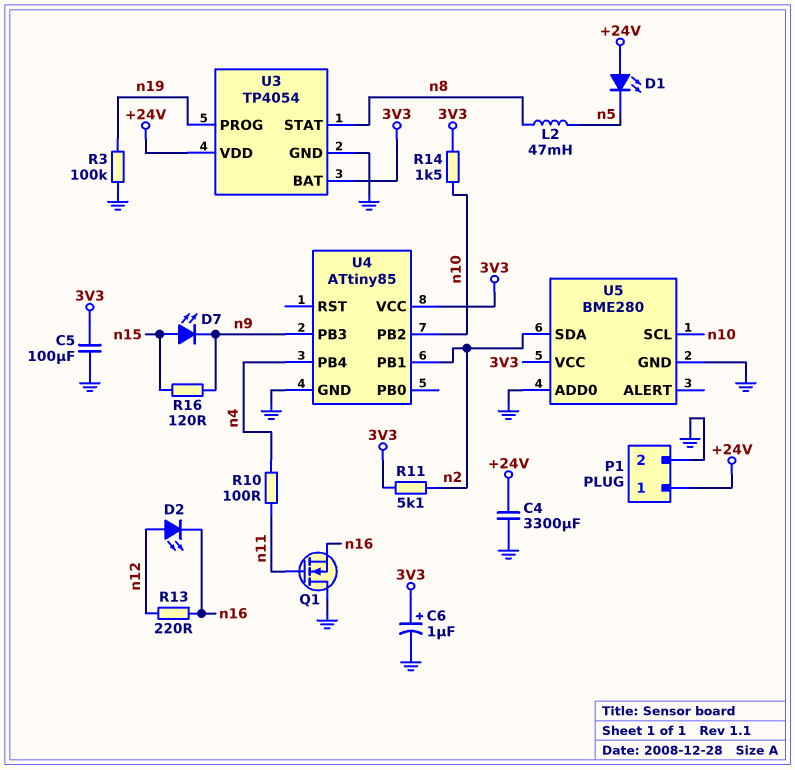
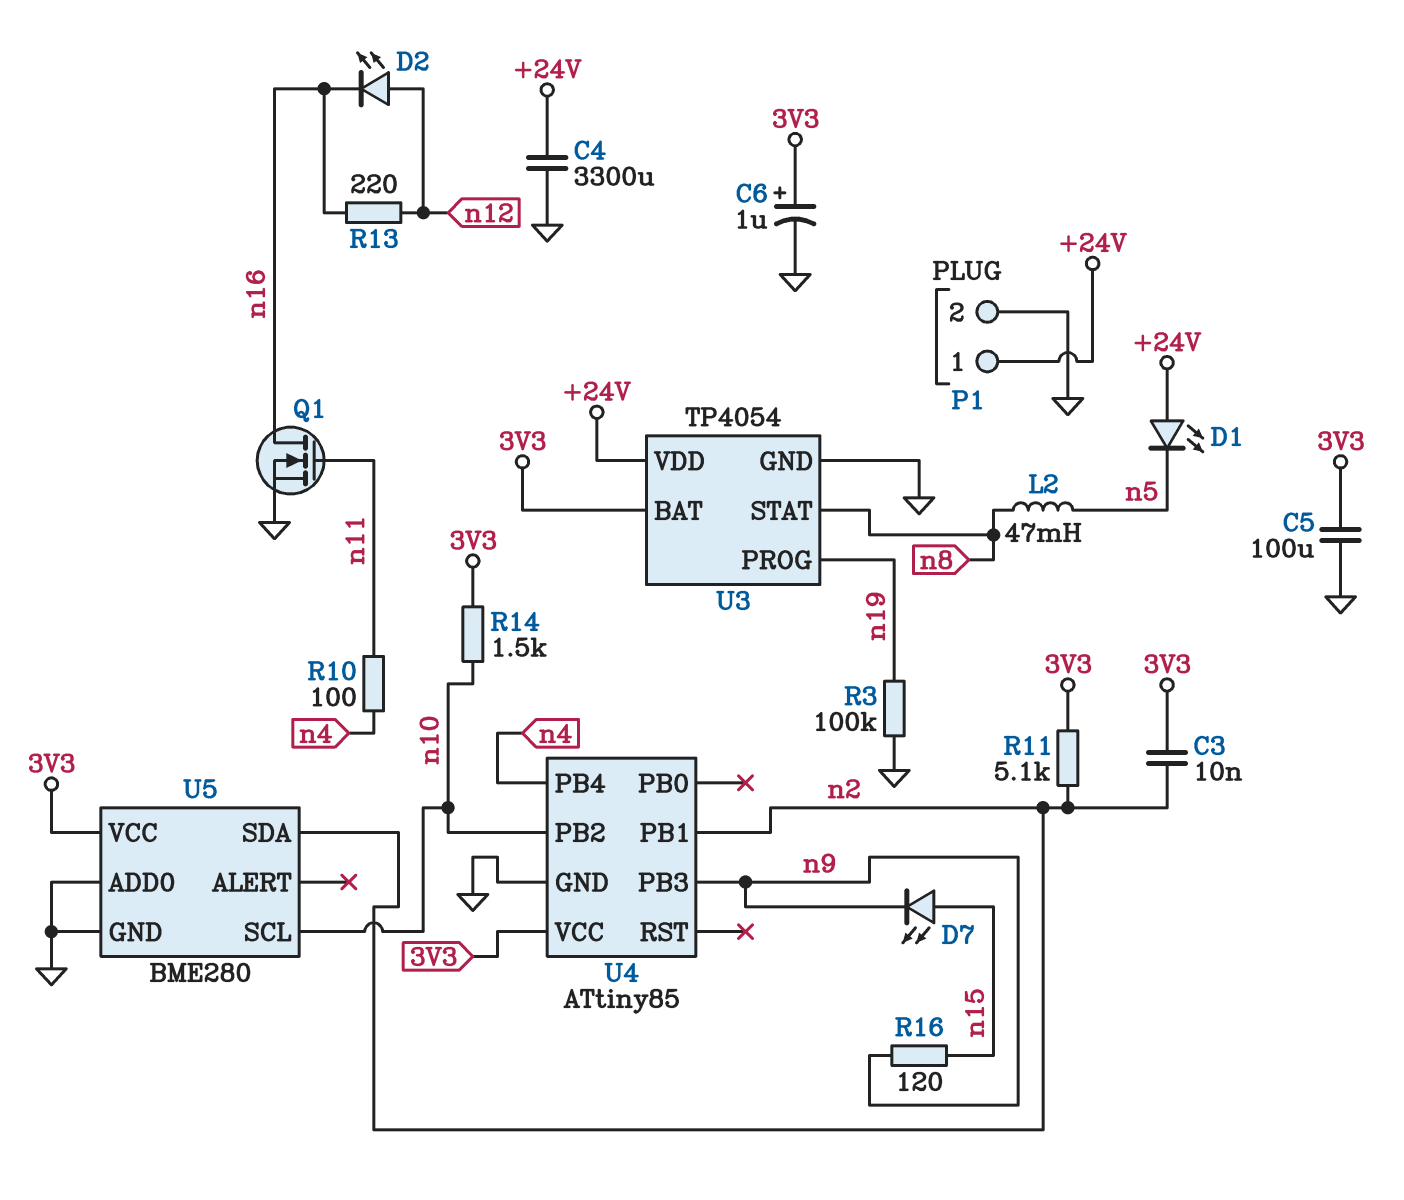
C3: none -> 10nF (3V3, n2)
Q1: NMOS (G n11, D GND, S n16) -> NMOS (G n11, D n16, S GND)

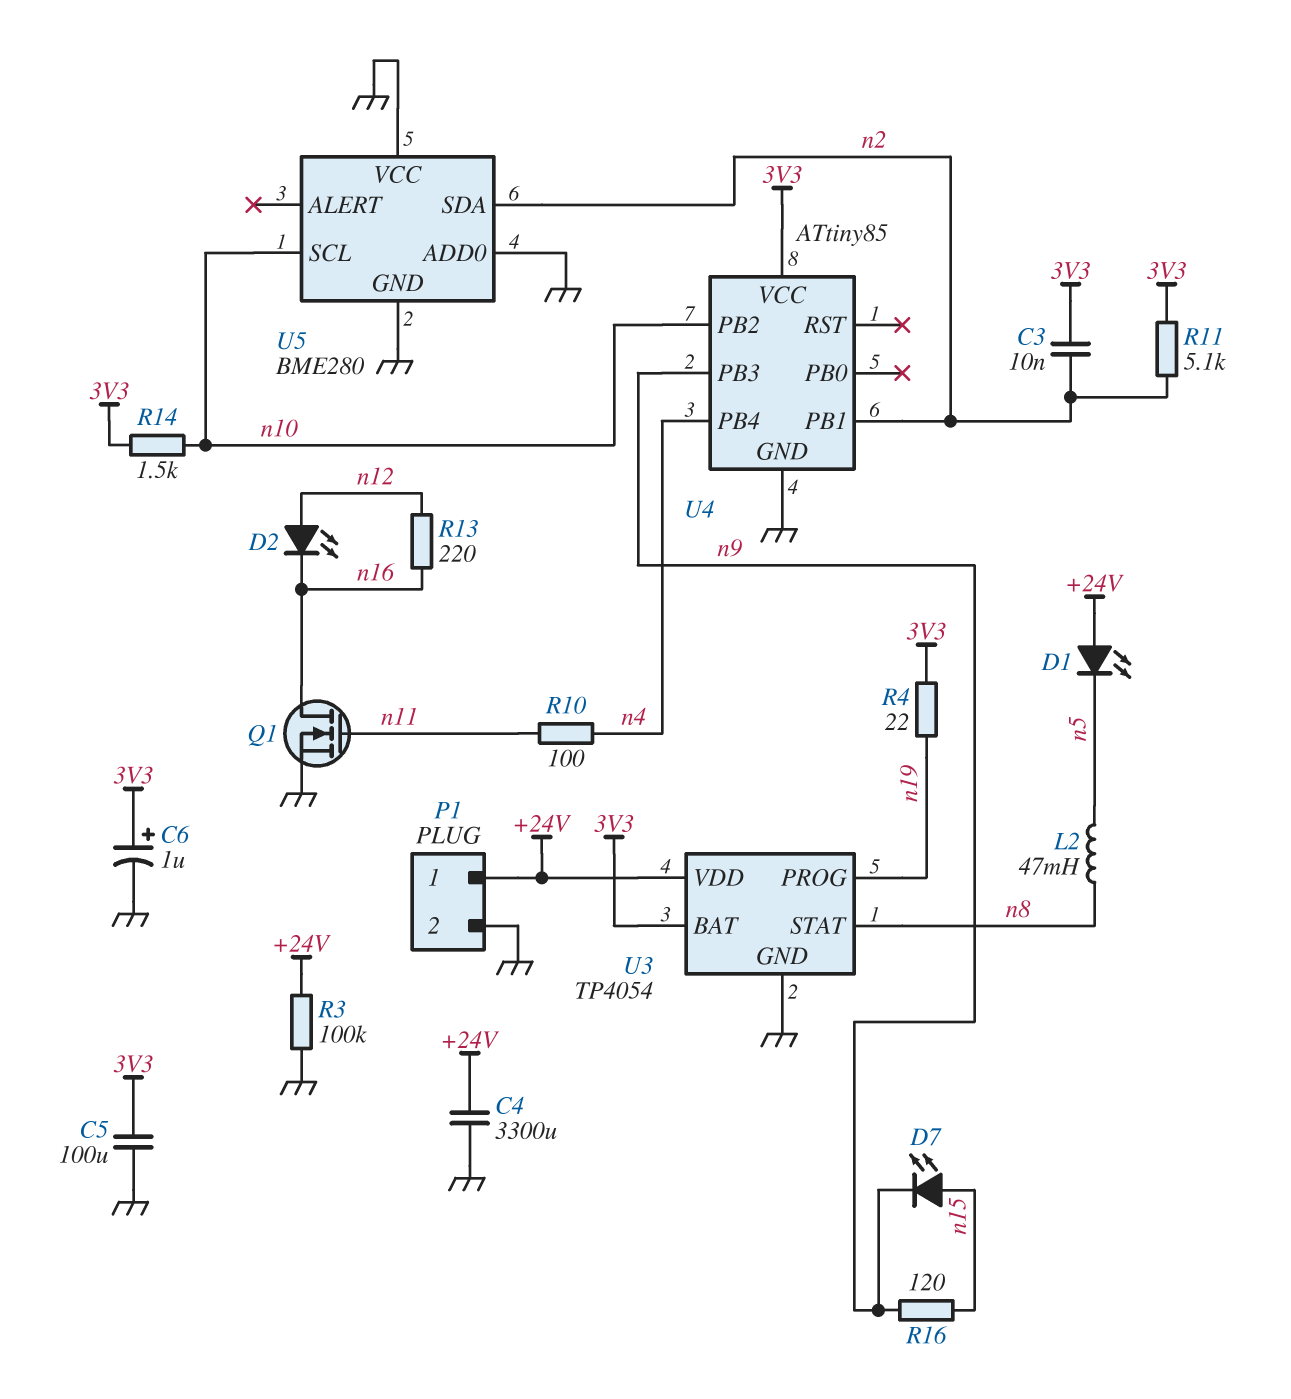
R3: 100k (GND, n19) -> 100k (+24V, GND)
R4: none -> 22 (3V3, n19)
U5 pin VCC: 3V3 -> GND

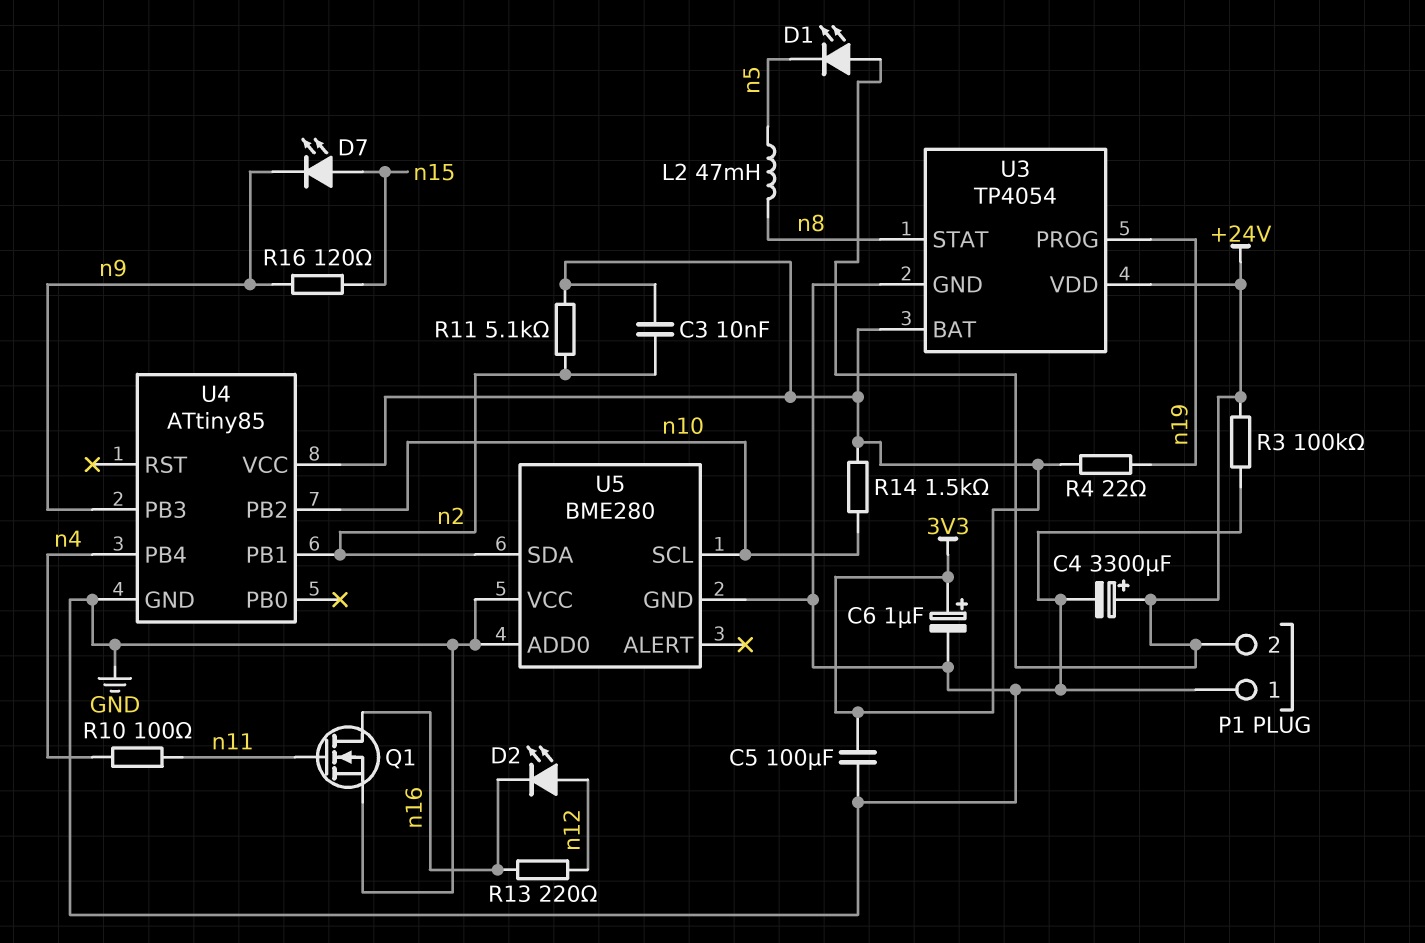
C4: 3300uF (+24V, GND) -> 3300uF (plus +24V, minus GND)
P1 pin 1: +24V -> GND
P1 pin 2: GND -> +24V

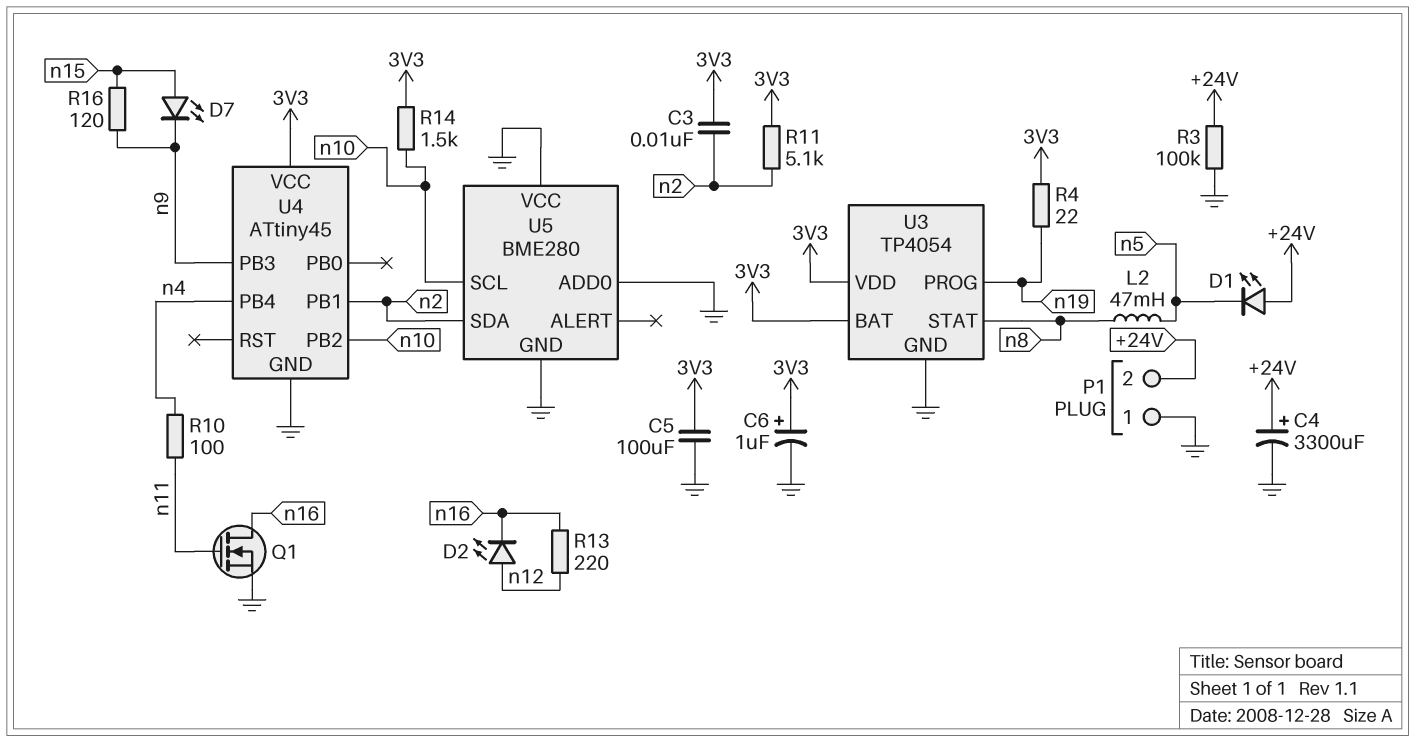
U3 pin VDD: +24V -> 3V3
U4: ATtiny85 -> ATtiny45

